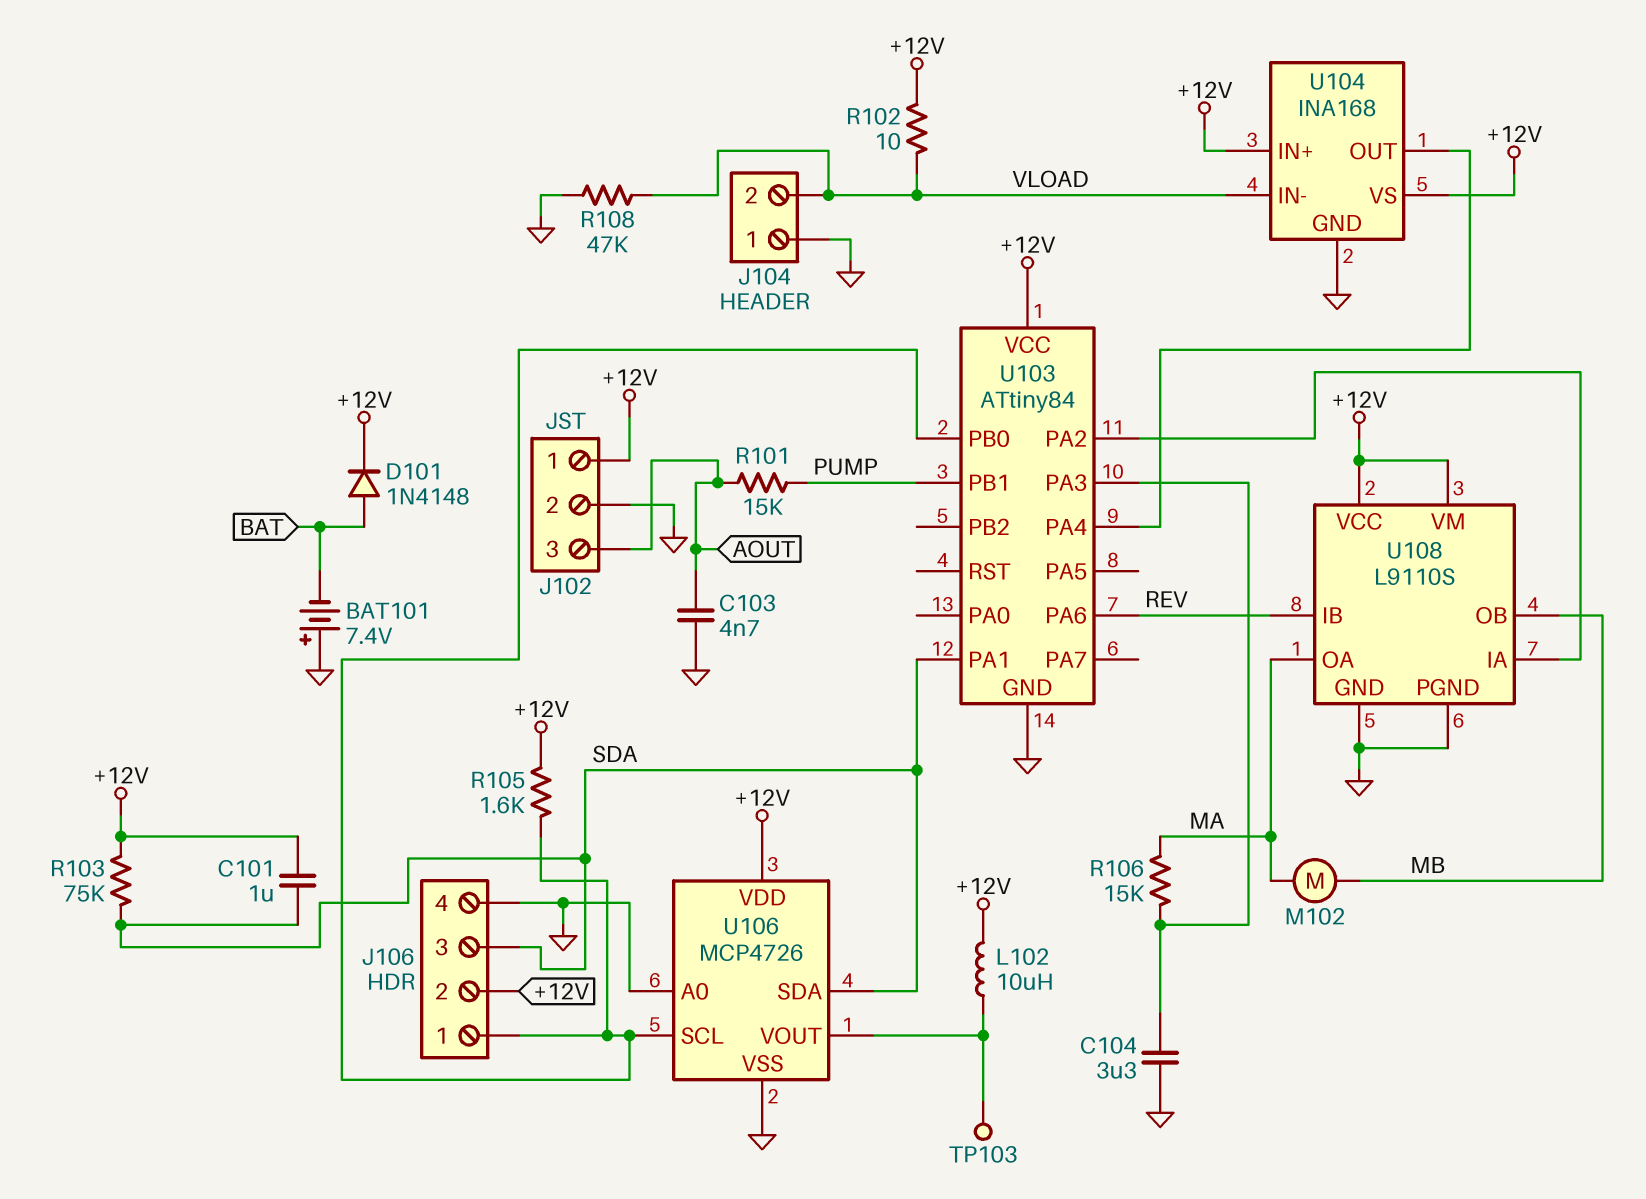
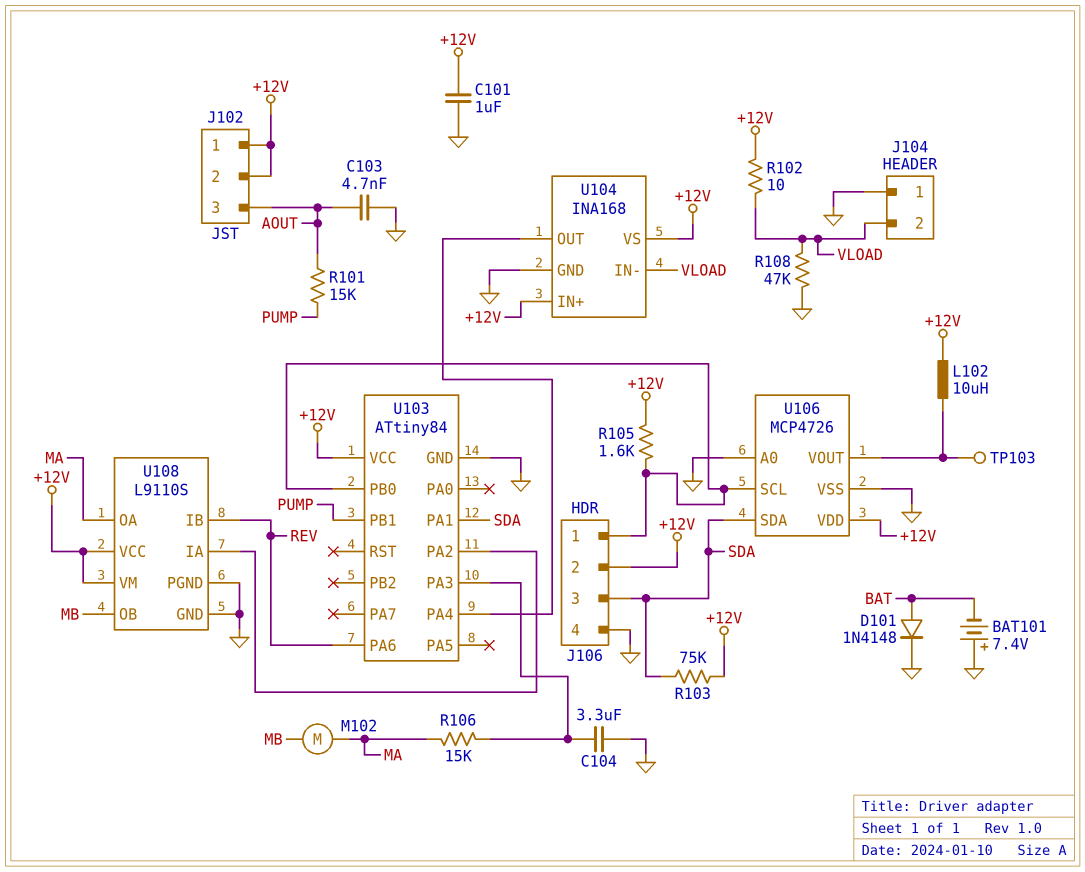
C101: 1uF (+12V, SDA) -> 1uF (+12V, GND)
D101: diode 1N4148 (A BAT, K +12V) -> diode 1N4148 (A BAT, K GND)
J102 pin 2: GND -> +12V

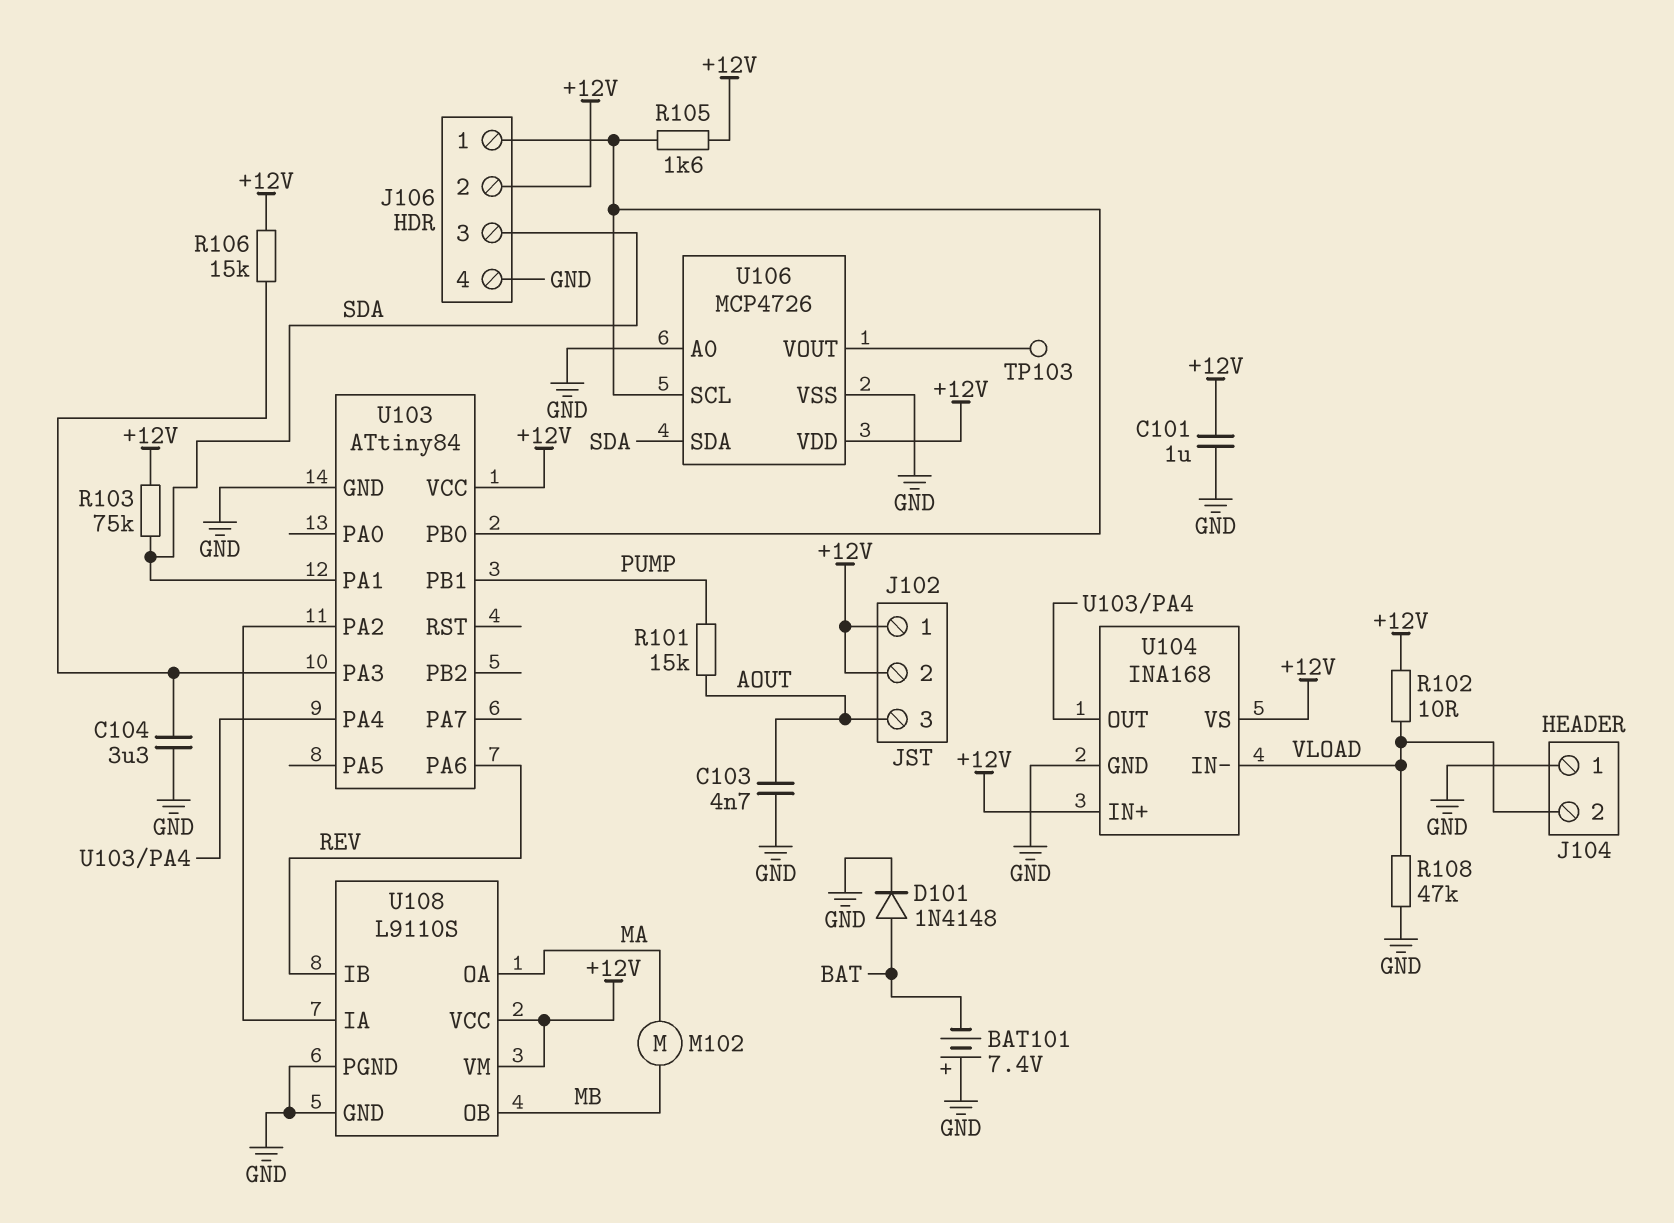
L102: 10uH (+12V, U106/VOUT) -> none
R106: 15k (MA, U103/PA3) -> 15k (+12V, U103/PA3)

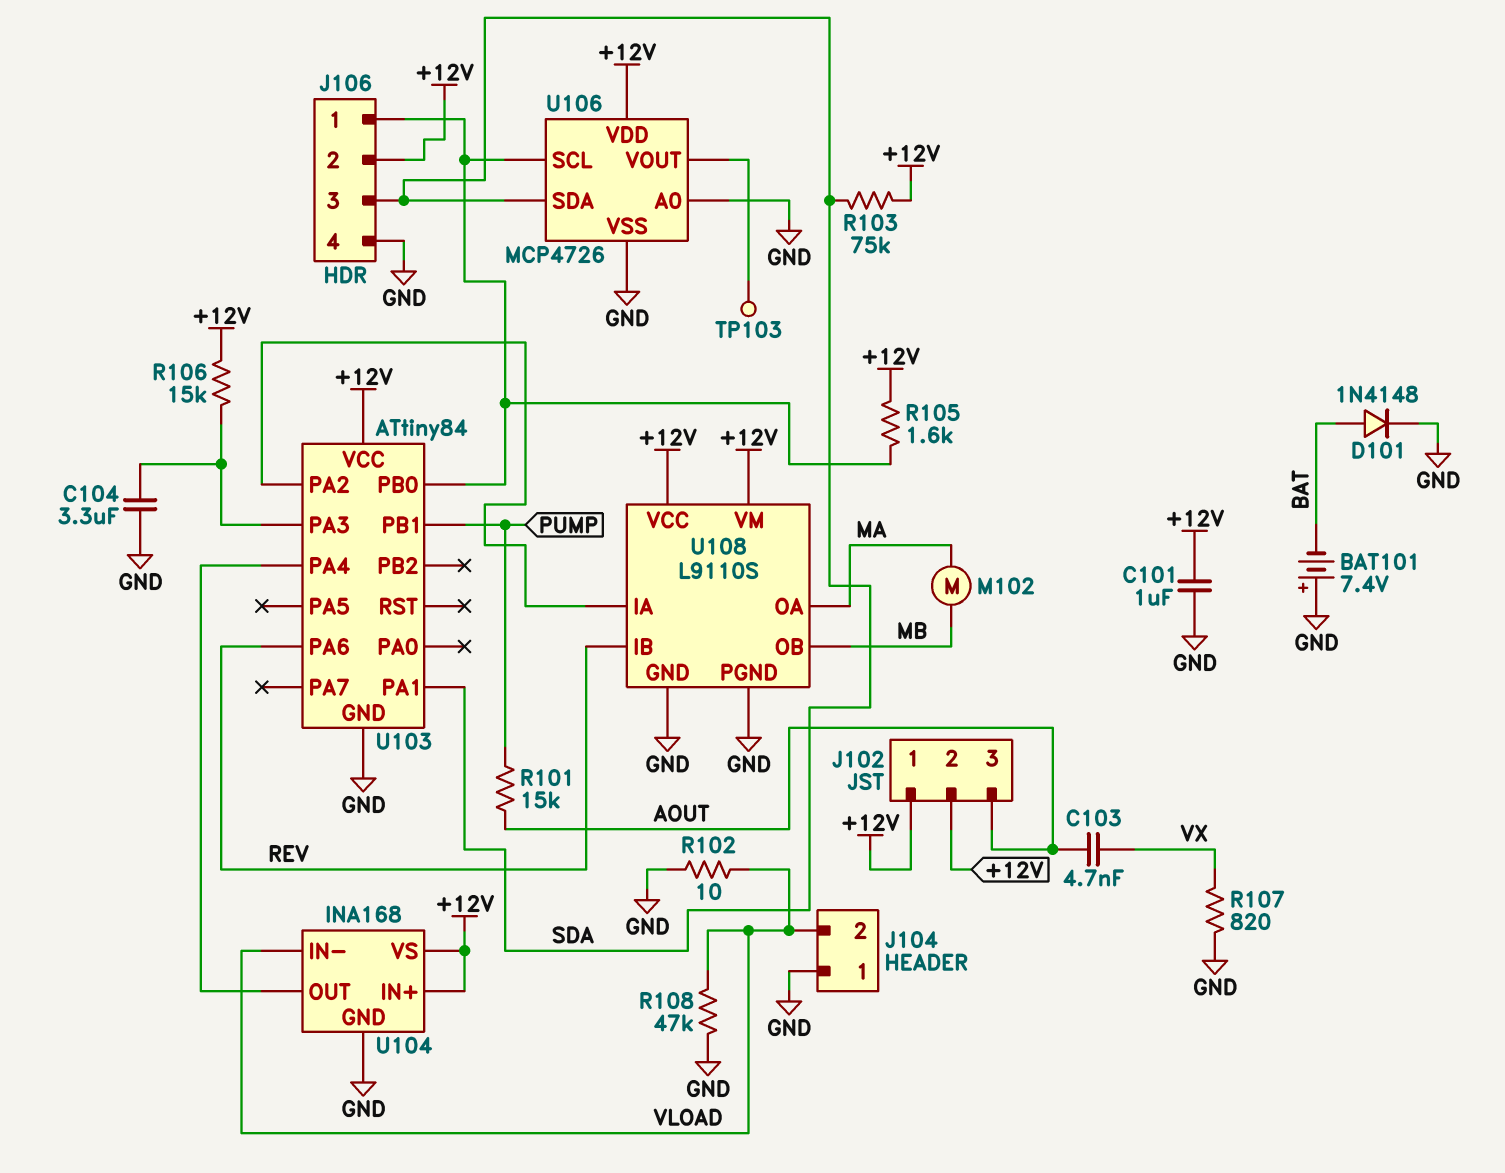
C103: 4.7nF (AOUT, GND) -> 4.7nF (AOUT, VX)
R102: 10 (+12V, VLOAD) -> 10 (GND, VLOAD)
R107: none -> 820 (GND, VX)

